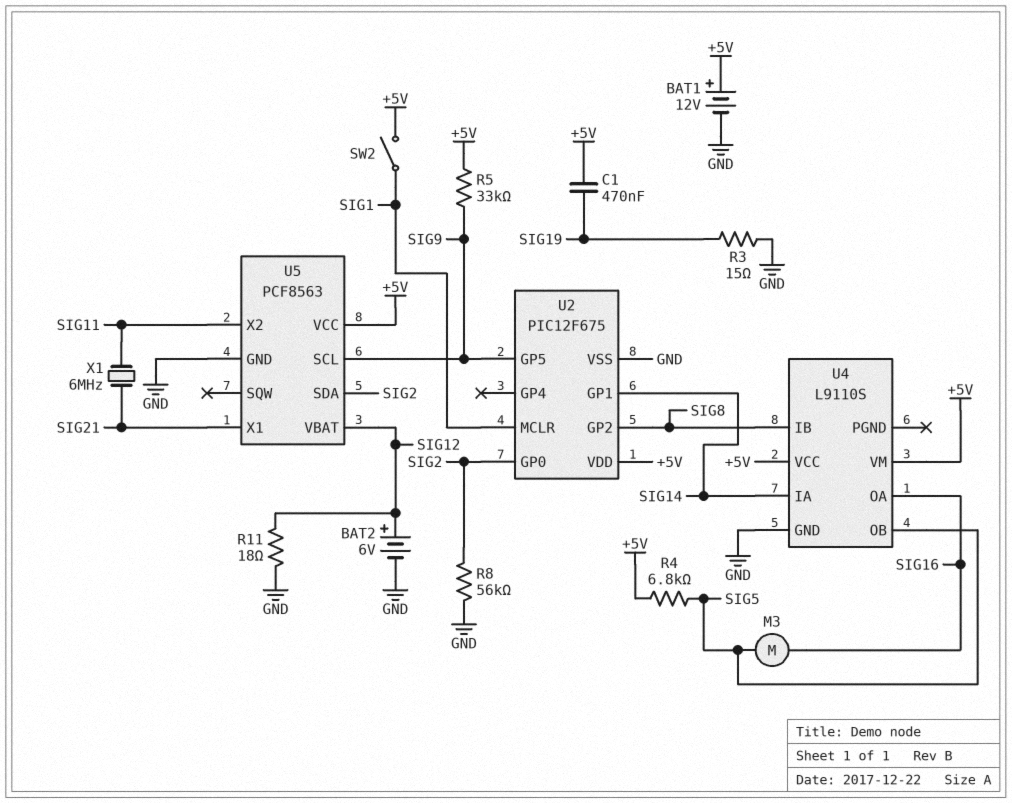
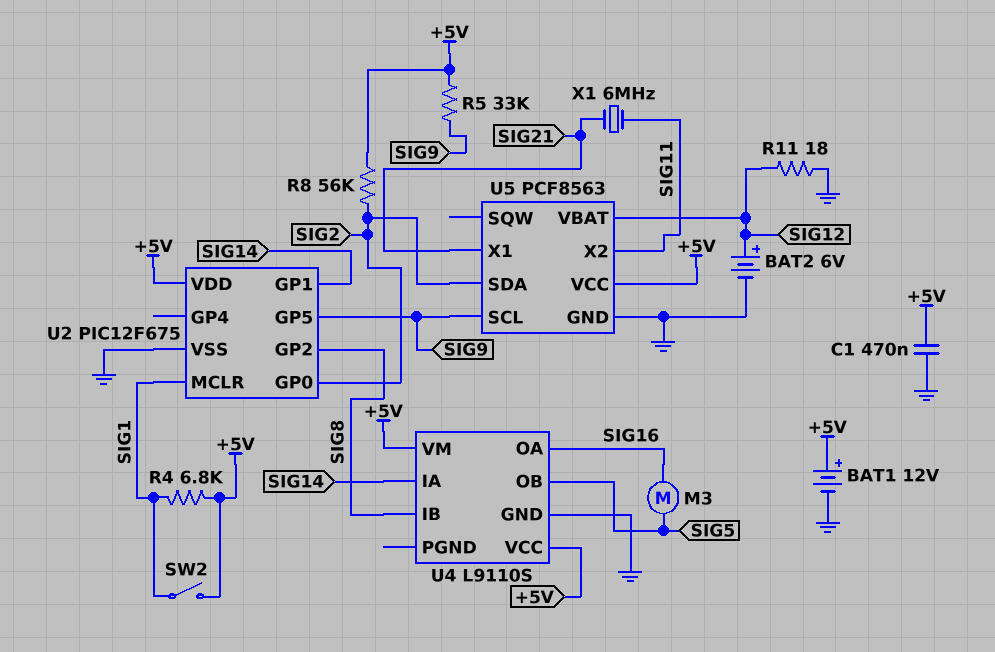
C1: 470nF (+5V, SIG19) -> 470nF (+5V, GND)
R3: 15 (GND, SIG19) -> none
R4: 6.8k (+5V, SIG5) -> 6.8k (+5V, SIG1)
R8: 56k (GND, SIG2) -> 56k (+5V, SIG2)

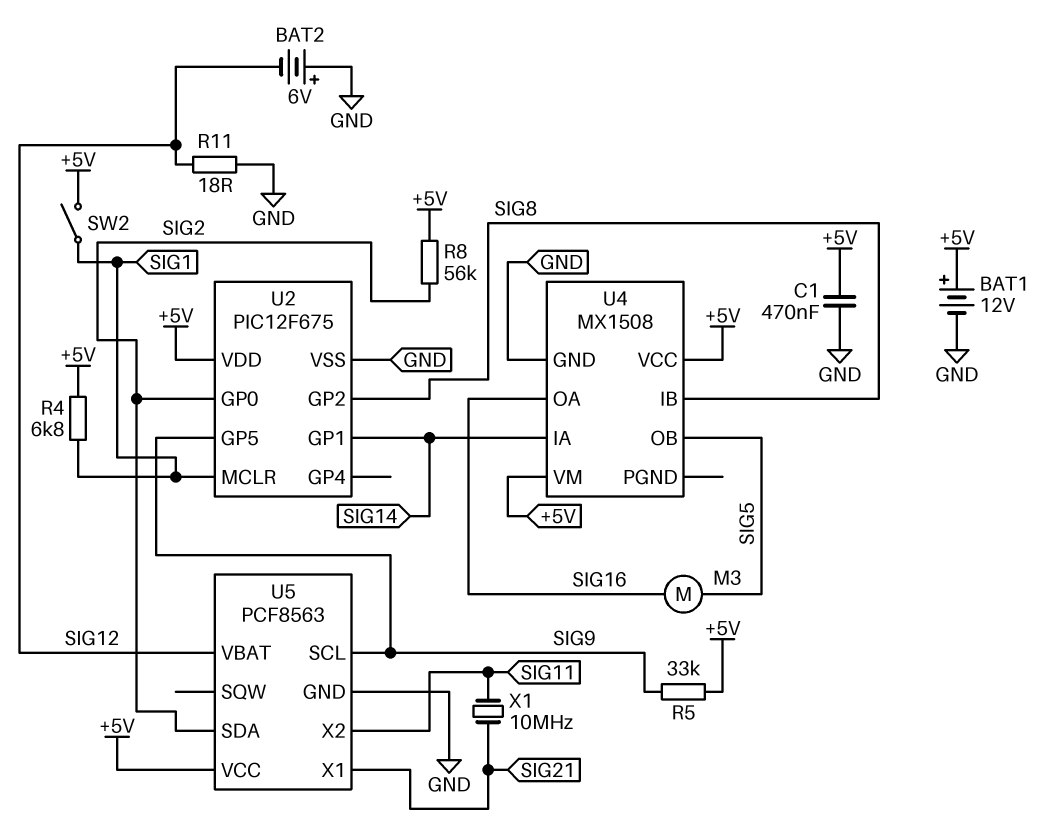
BAT2: 6V (plus SIG12, minus GND) -> 6V (plus GND, minus SIG12)
U4: L9110S -> MX1508
X1: 6MHz (SIG11, SIG21) -> 10MHz (SIG11, SIG21)

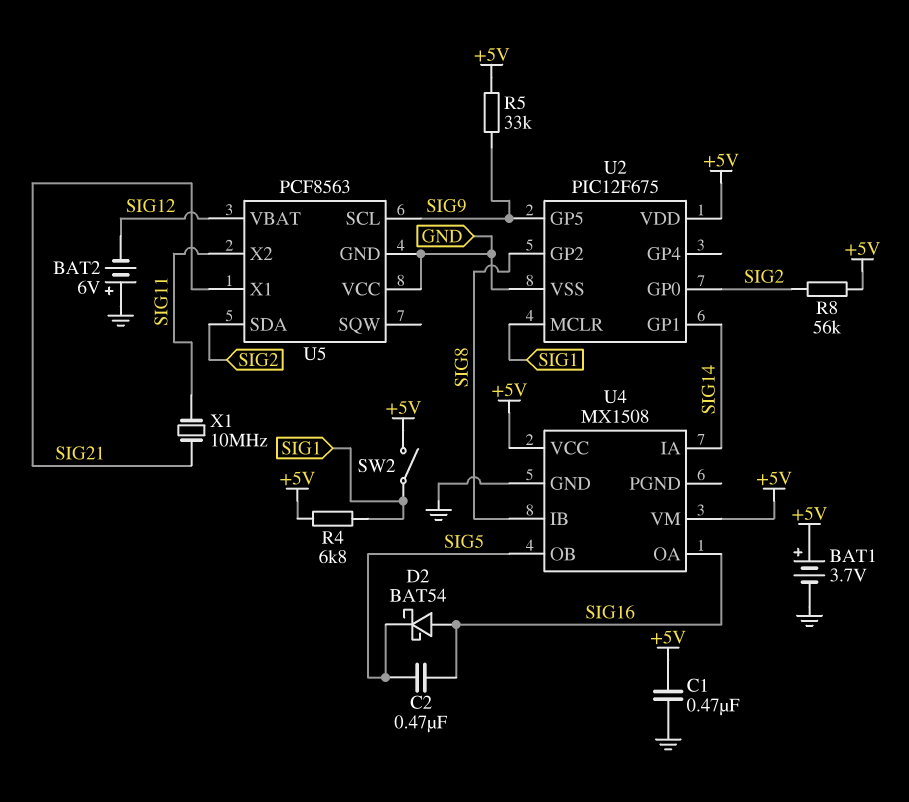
BAT1: 12V (plus +5V, minus GND) -> 3.7V (plus +5V, minus GND)
C2: none -> 470nF (SIG5, SIG16)
D2: none -> schottky BAT54 (A SIG16, K SIG5)
M3: motor (SIG5, SIG16) -> none
R11: 18 (GND, SIG12) -> none
U5 pin VCC: +5V -> GND

